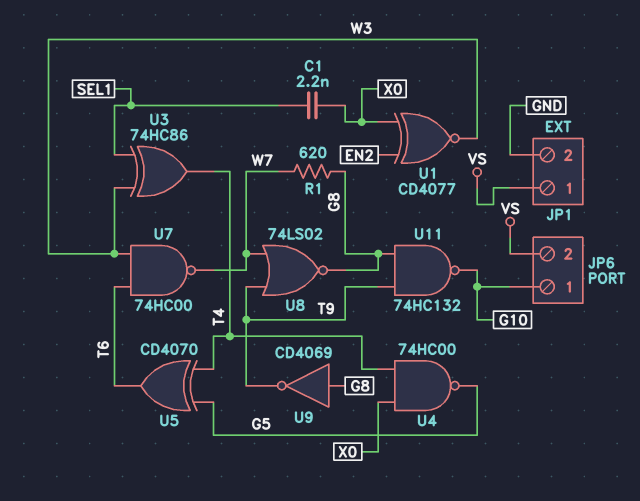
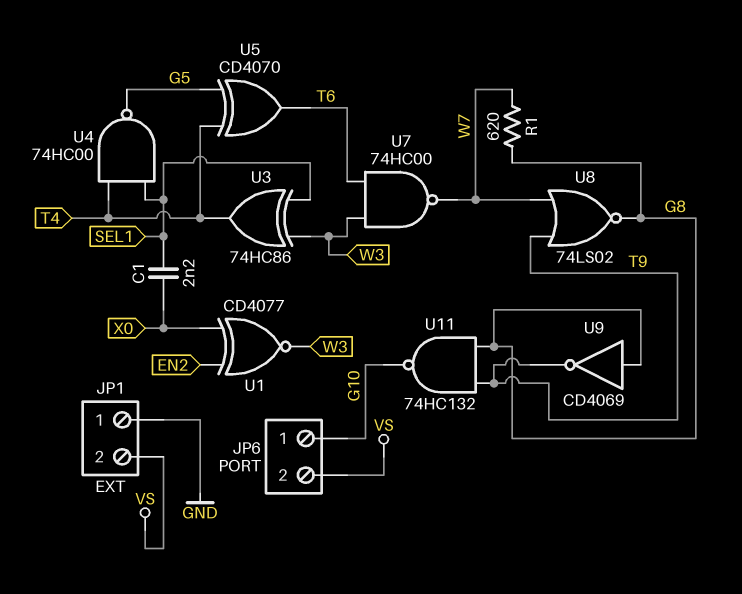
JP1 pin 1: VS -> GND
JP1 pin 2: GND -> VS
U4: NAND 74HC00 (in T4, in X0, out G5) -> NAND 74HC00 (in SEL1, in T4, out G5)

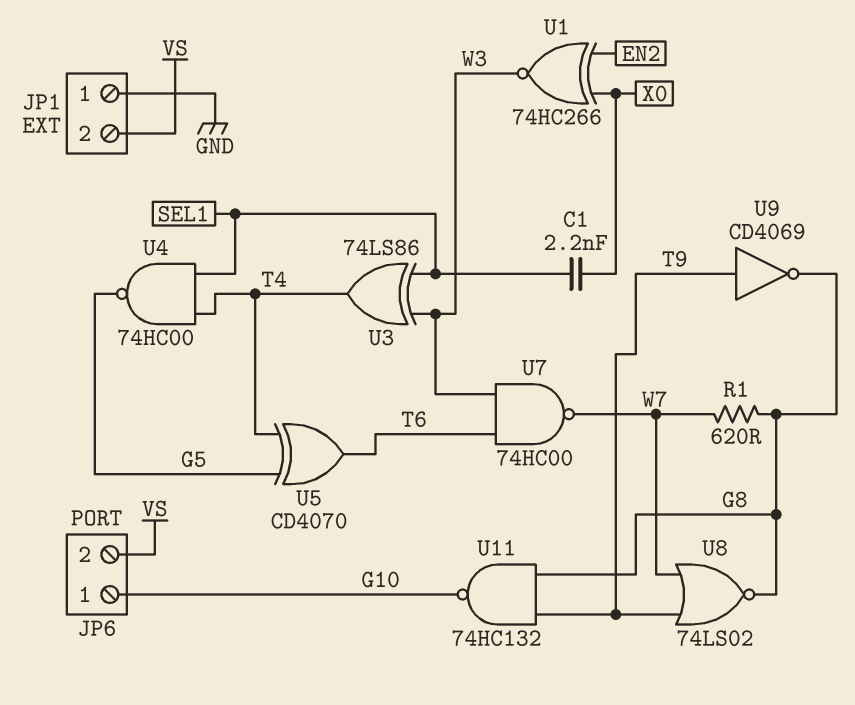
U1: XNOR CD4077 (in EN2, in X0, out W3) -> XNOR 74HC266 (in EN2, in X0, out W3)
U3: XOR 74HC86 (in SEL1, in W3, out T4) -> XOR 74LS86 (in SEL1, in W3, out T4)
U9: NOT CD4069 (in G8, out T9) -> NOT CD4069 (in T9, out G8)

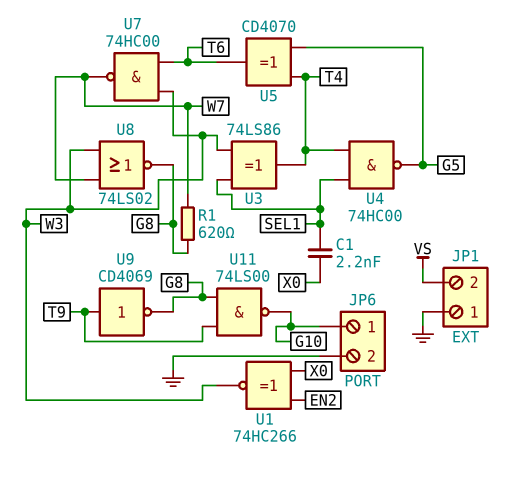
JP6 pin 2: VS -> GND
U8: NOR 74LS02 (in T9, in W7, out G8) -> NOR 74LS02 (in W3, in W7, out G8)
U11: NAND 74HC132 (in G8, in T9, out G10) -> NAND 74LS00 (in G8, in T9, out G10)

